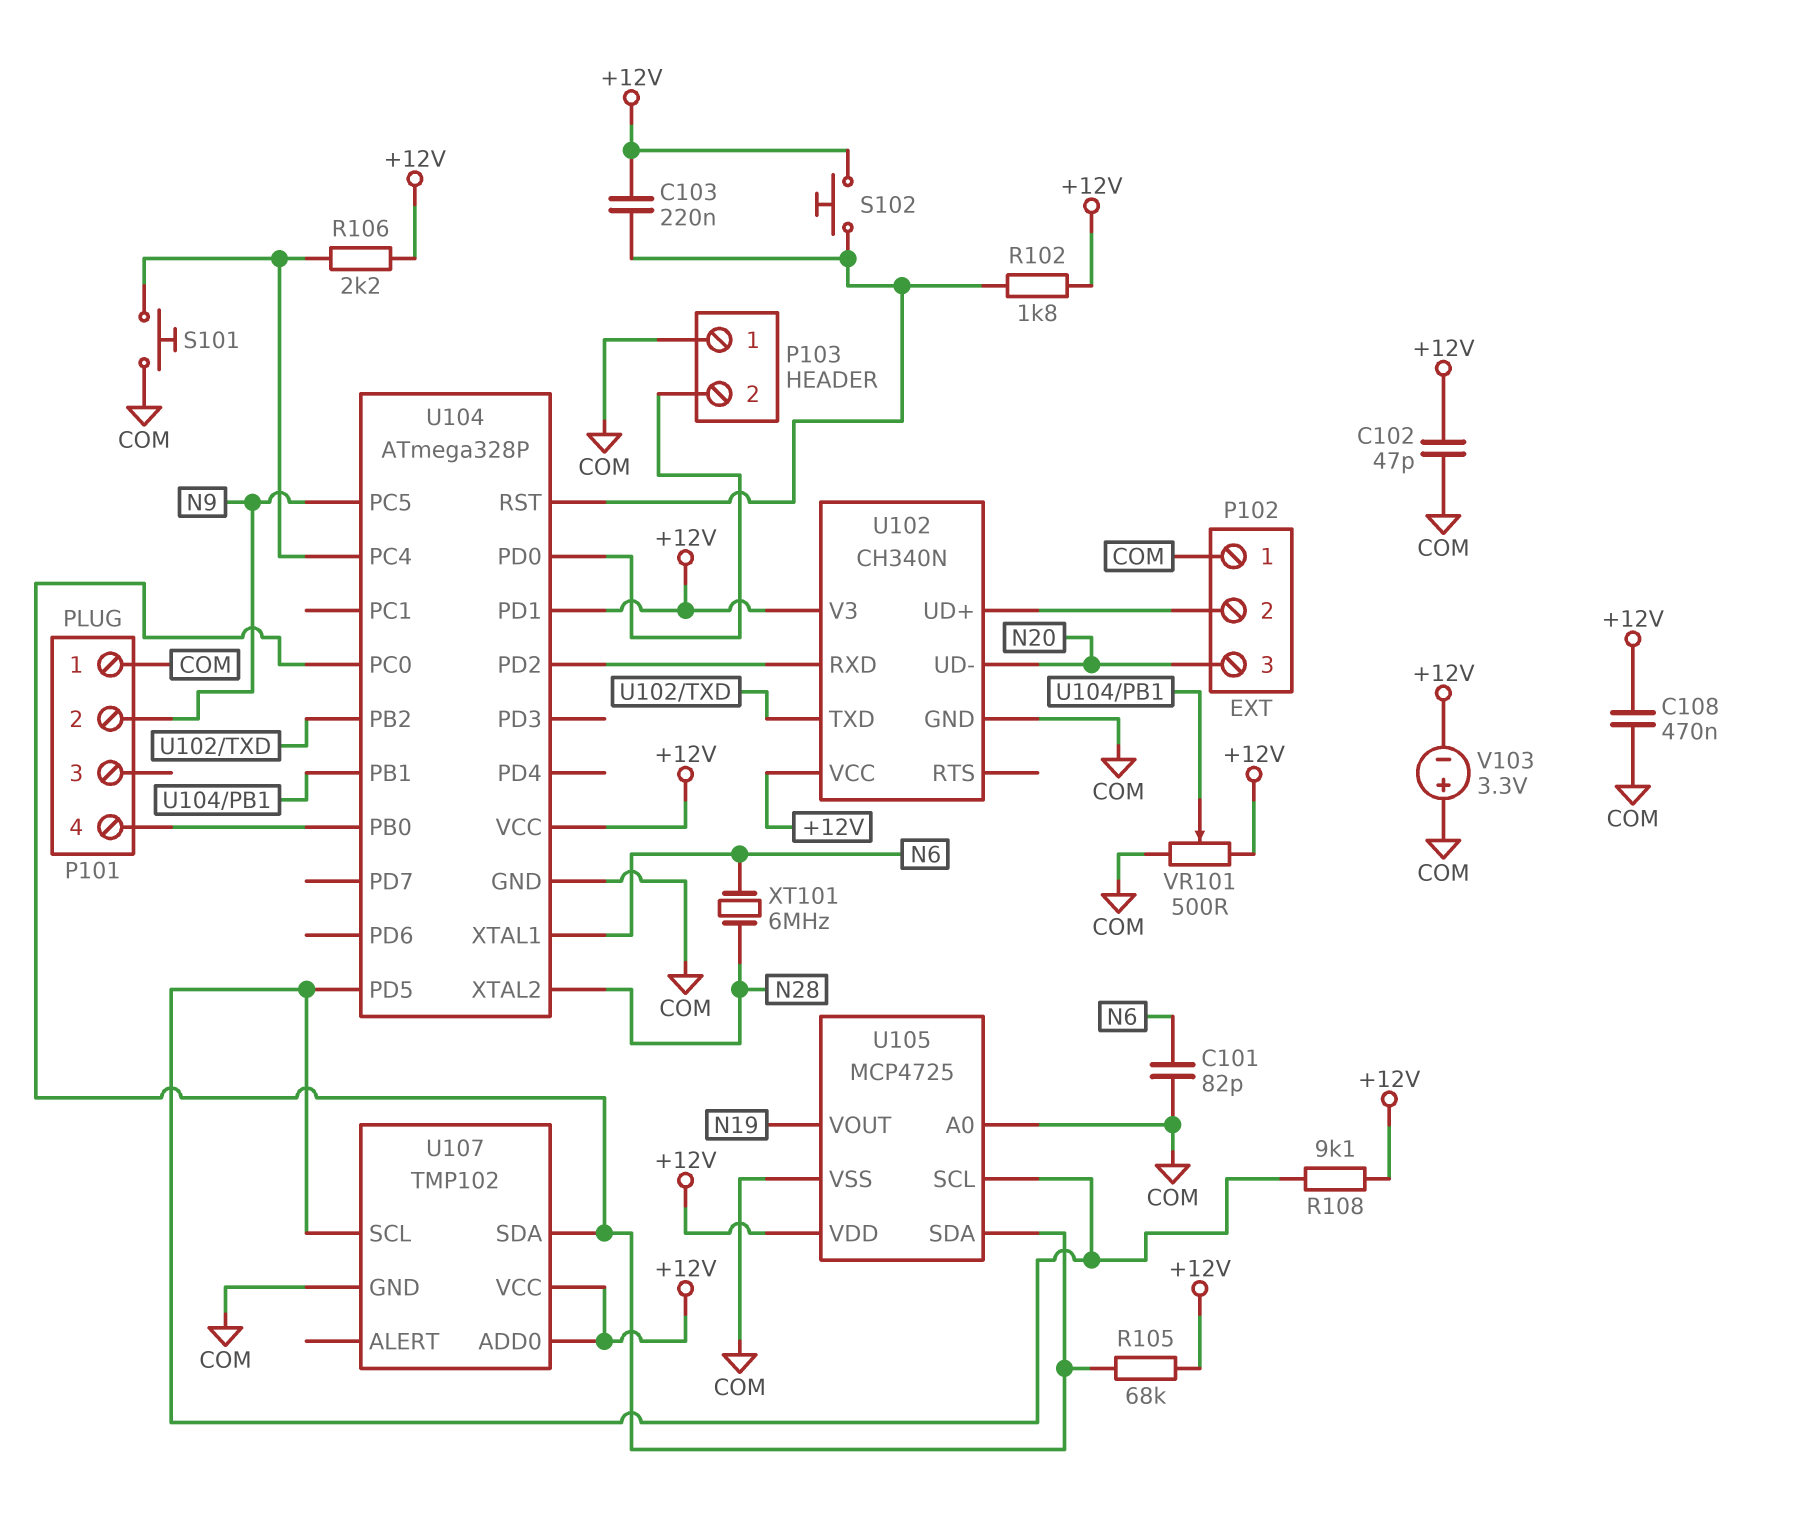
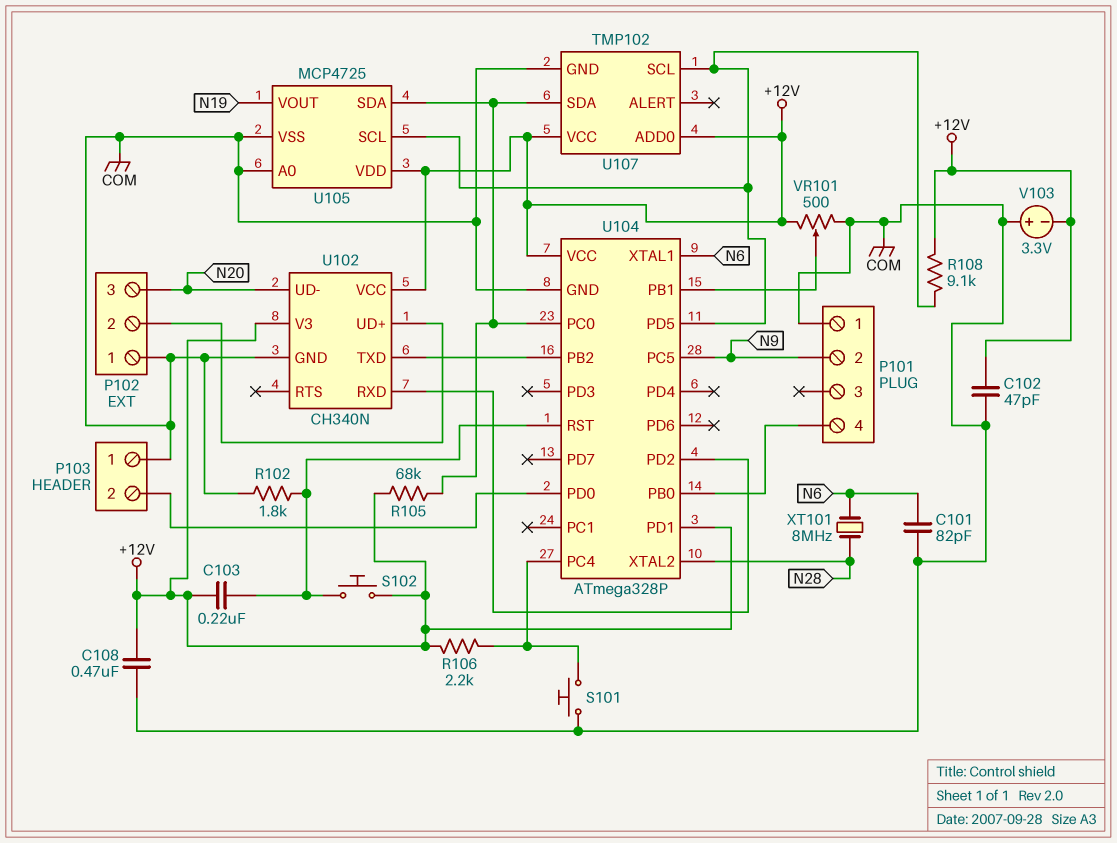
R102: 1.8k (+12V, U104/RST) -> 1.8k (COM, U104/RST)
XT101: 6MHz (N6, N28) -> 8MHz (N6, N28)

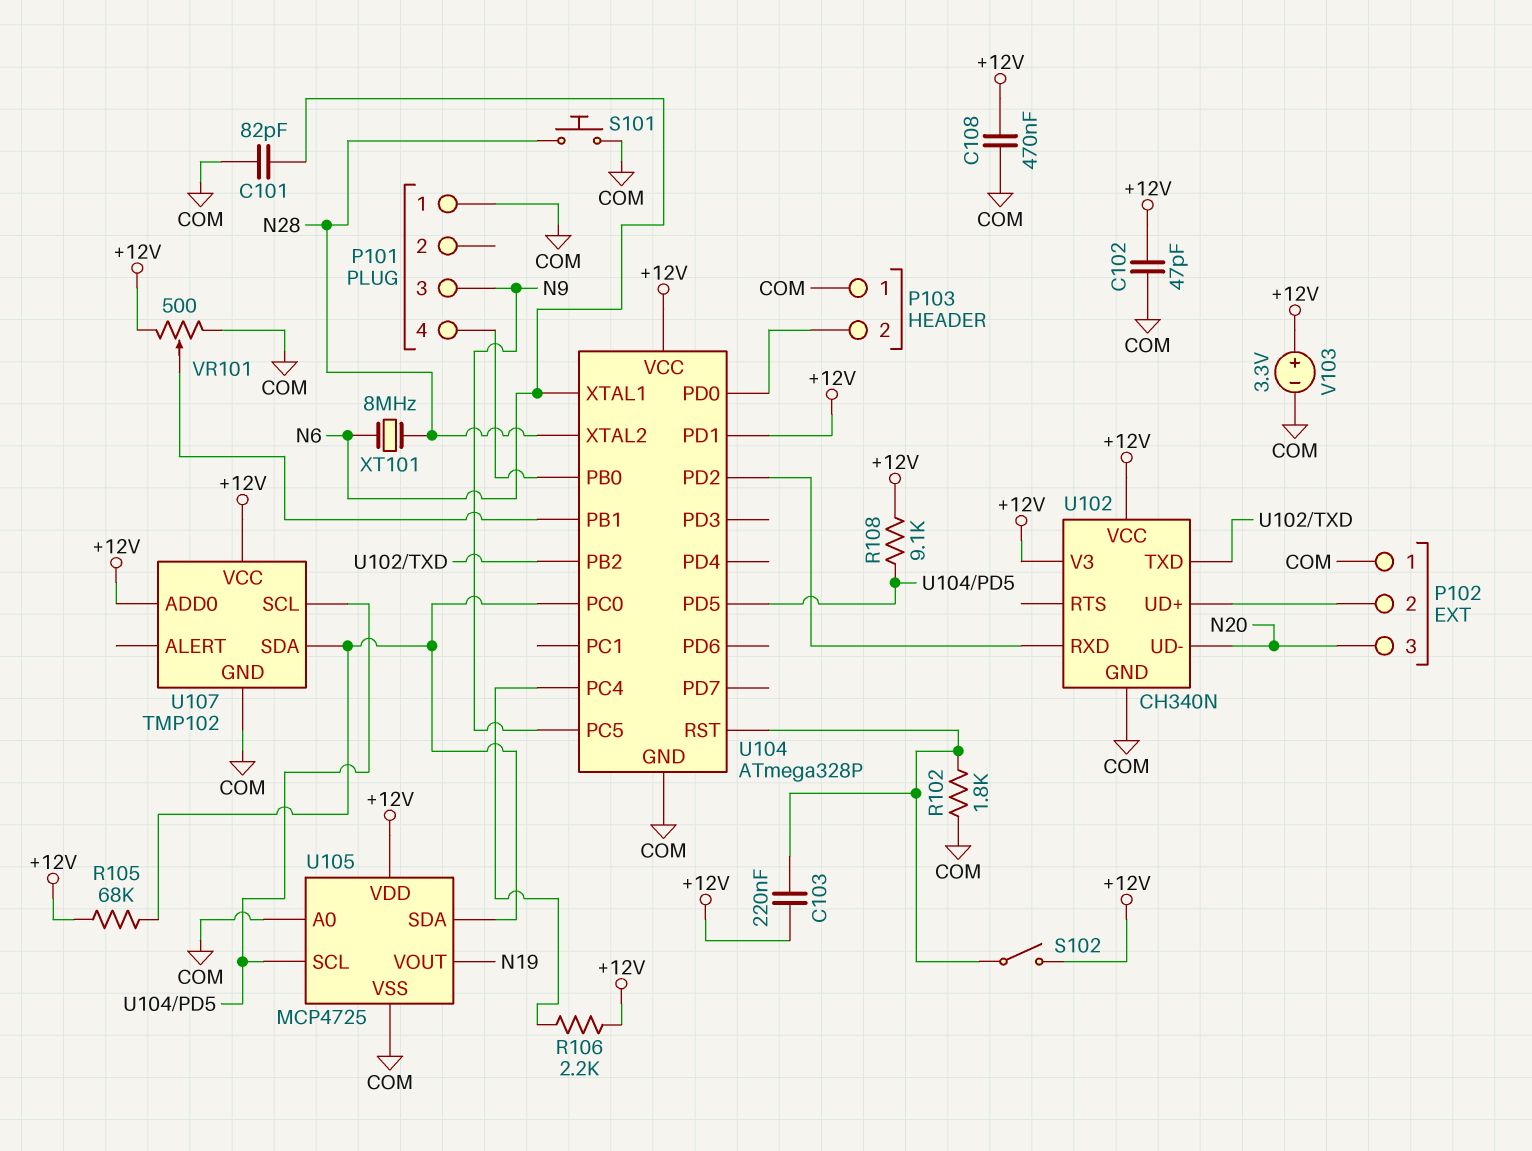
P101 pin 2: N9 -> none
P101 pin 3: none -> N9
S101: button (COM, U104/PC4) -> button (COM, N28)
S102: button (+12V, U104/RST) -> switch (+12V, U104/RST)
V103: 3.3V (plus COM, minus +12V) -> 3.3V (plus +12V, minus COM)

